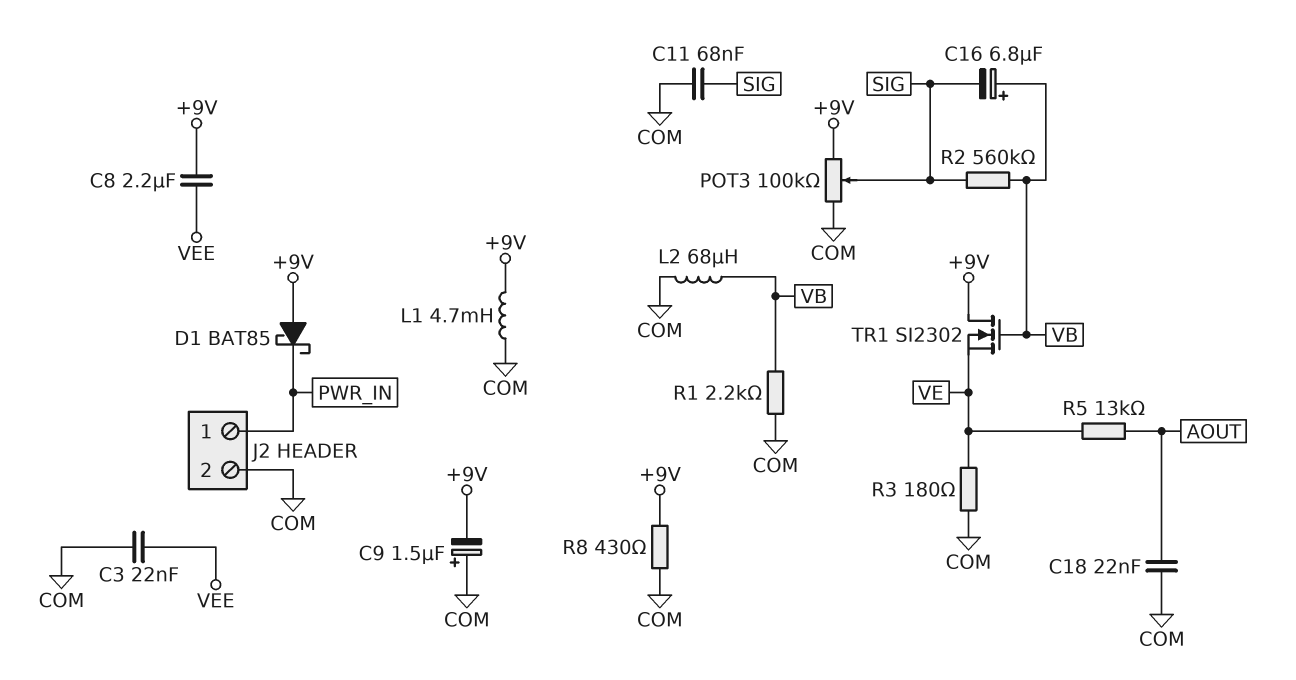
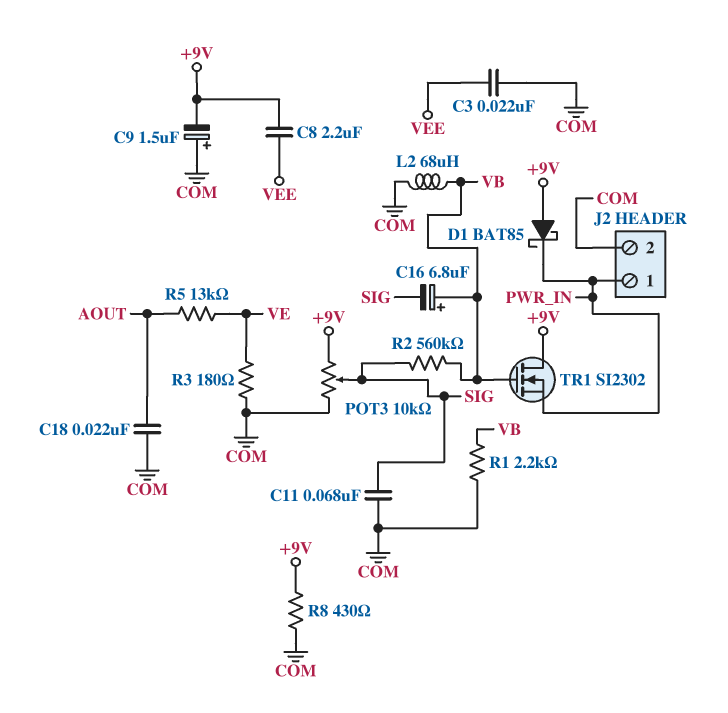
L1: 4.7mH (+9V, COM) -> none
POT3: 100k (+9V, COM, wiper SIG) -> 10k (+9V, COM, wiper SIG)
TR1: NMOS SI2302 (G VB, D +9V, S VE) -> NMOS SI2302 (G VB, D +9V, S PWR_IN)

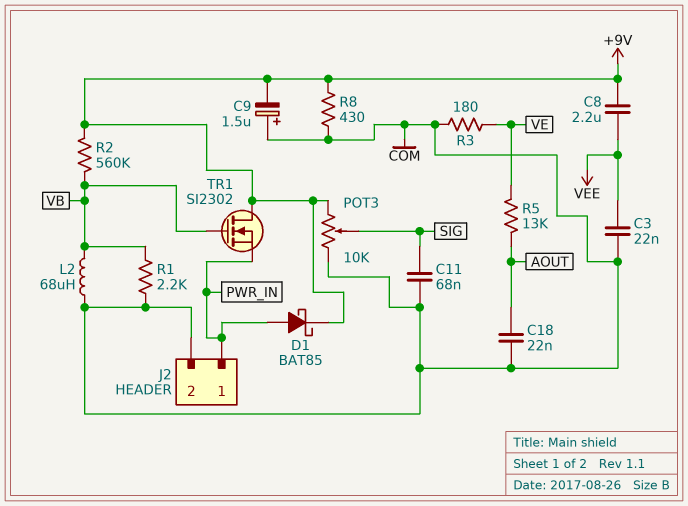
C16: 6.8uF (plus VB, minus SIG) -> none
D1: schottky BAT85 (A +9V, K PWR_IN) -> schottky BAT85 (A PWR_IN, K +9V)
R2: 560k (SIG, VB) -> 560k (+9V, VB)

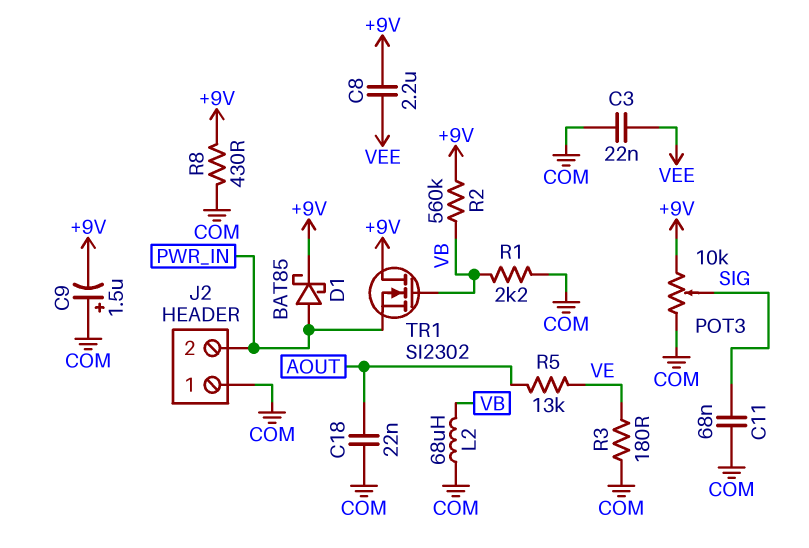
J2 pin 1: PWR_IN -> COM
J2 pin 2: COM -> PWR_IN

